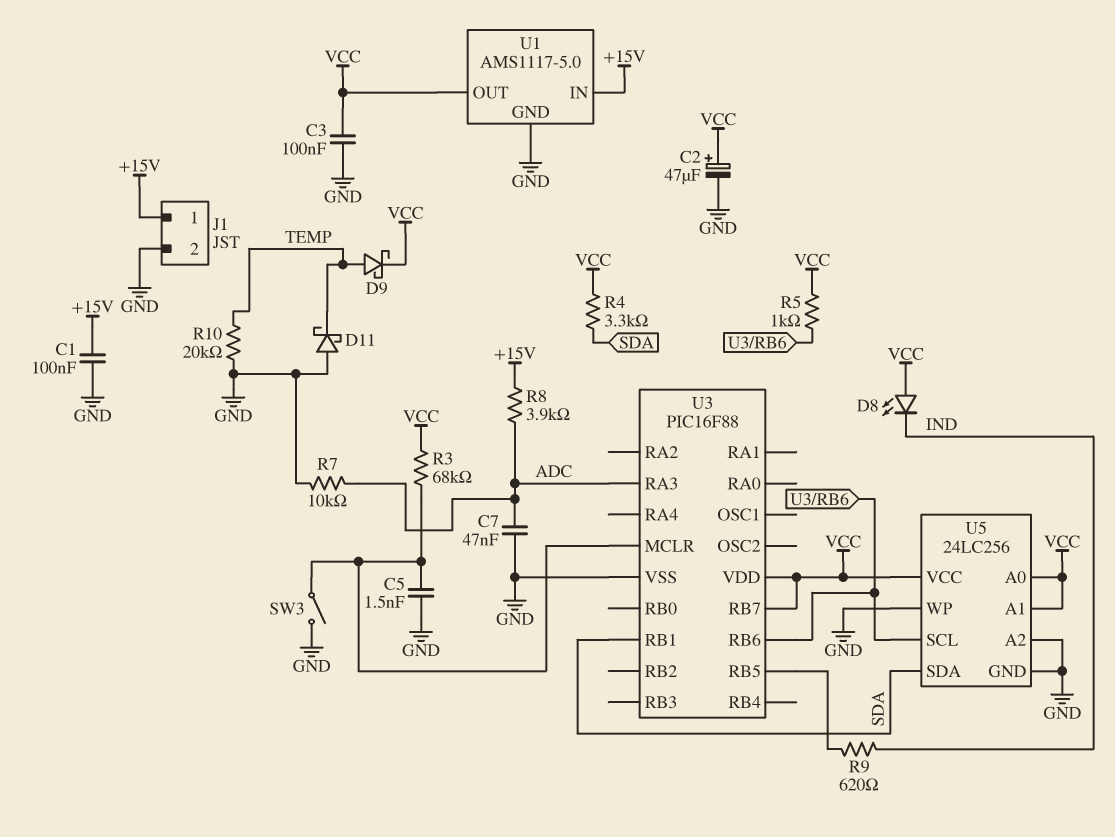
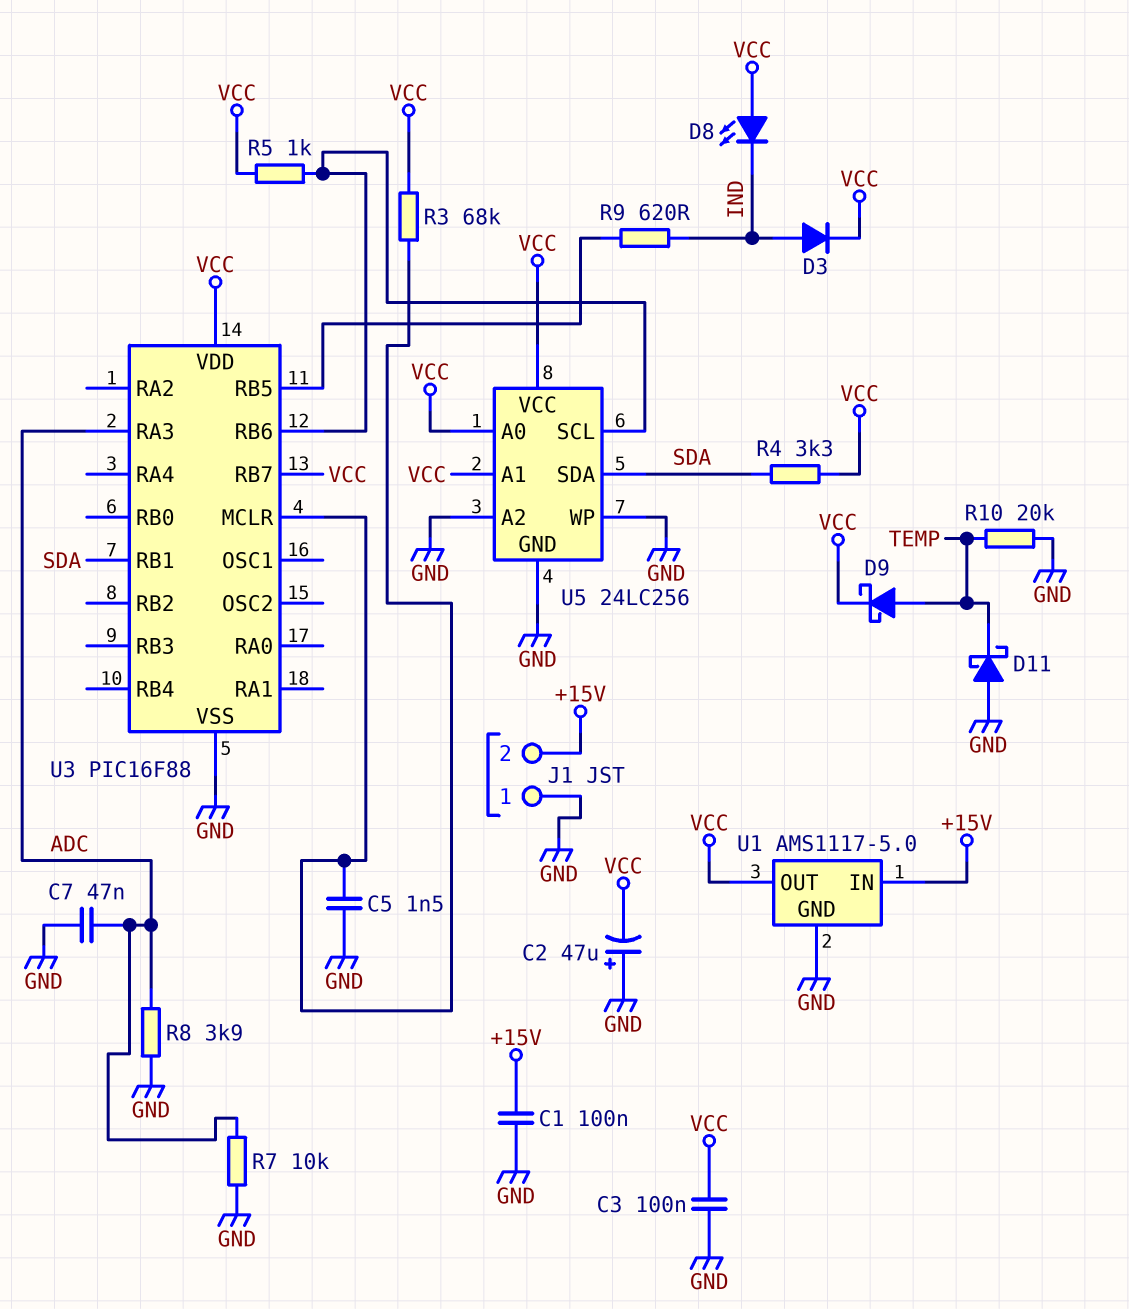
C2: 47uF (plus VCC, minus GND) -> 47uF (plus GND, minus VCC)
D3: none -> diode (A IND, K VCC)
J1 pin 1: +15V -> GND
J1 pin 2: GND -> +15V
R8: 3.9k (+15V, ADC) -> 3.9k (ADC, GND)
SW3: switch (GND, U3/MCLR) -> none

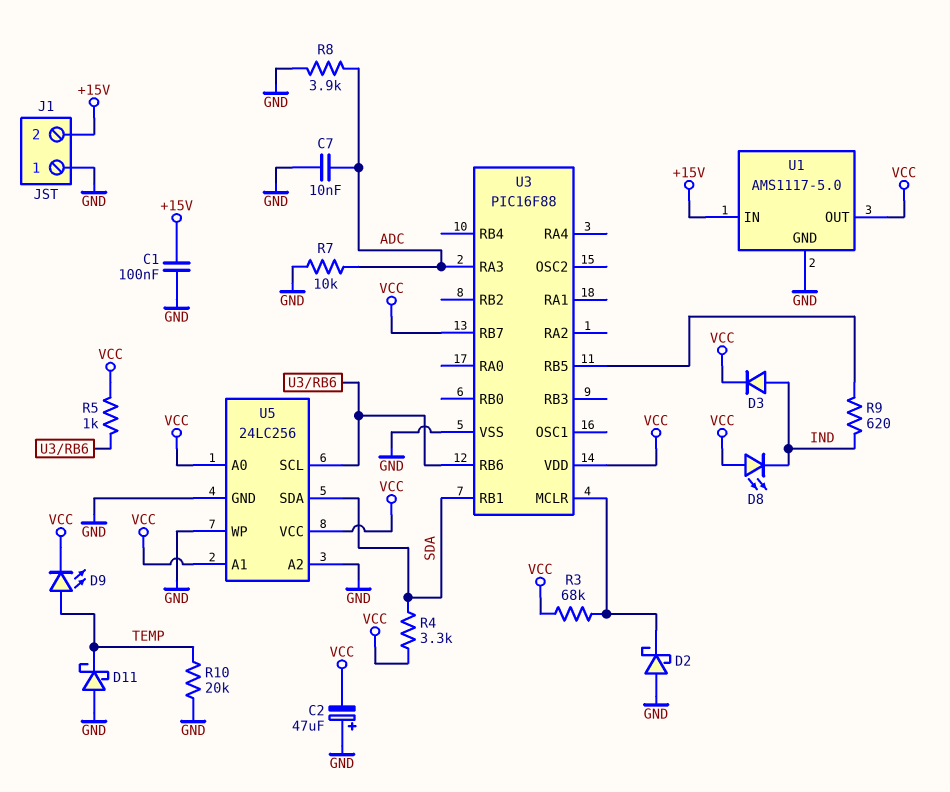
C3: 100nF (GND, VCC) -> none
C5: 1.5nF (GND, U3/MCLR) -> none
C7: 47nF (ADC, GND) -> 10nF (ADC, GND)
D2: none -> schottky (A GND, K U3/MCLR)
D9: schottky (A TEMP, K VCC) -> LED (A TEMP, K VCC)

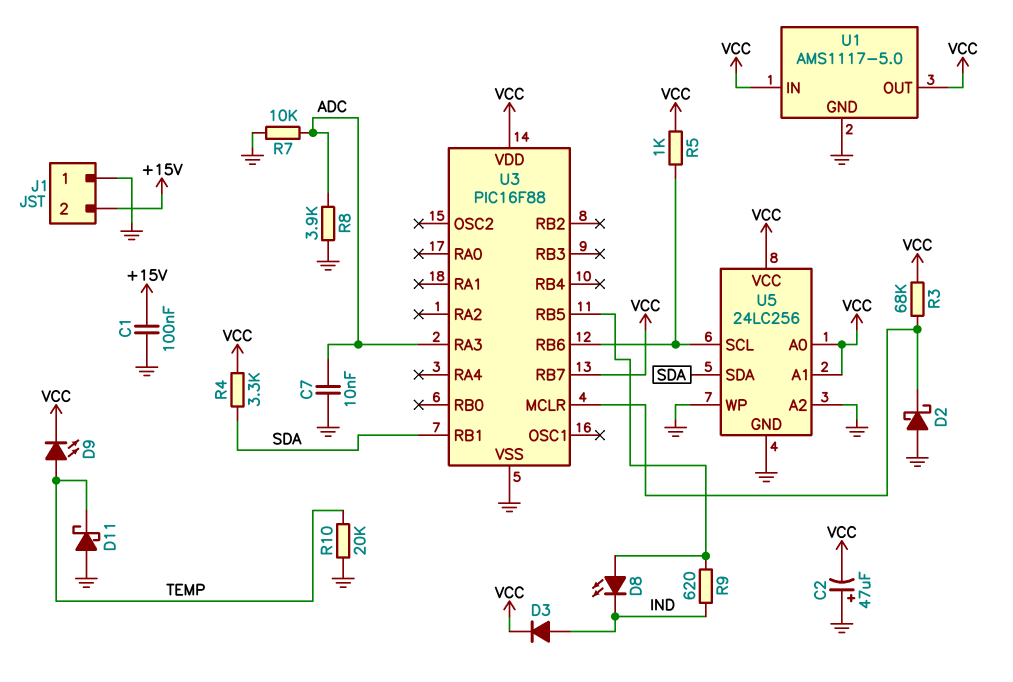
D8: LED (A VCC, K IND) -> LED (A U3/RB5, K IND)
U1 pin IN: +15V -> VCC

